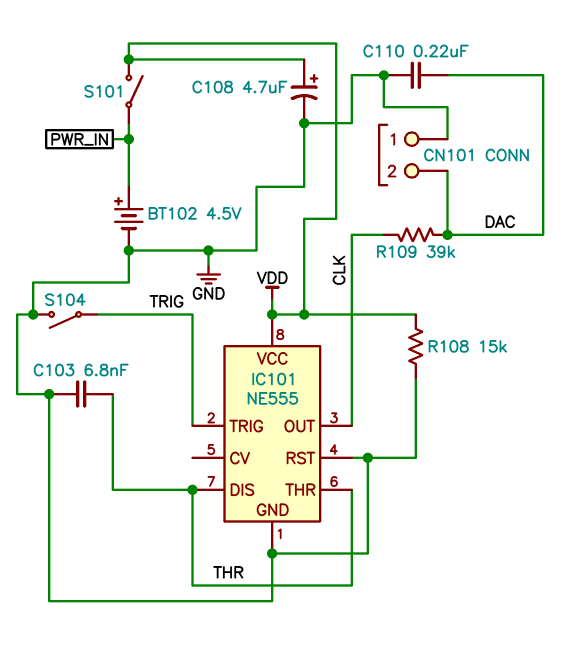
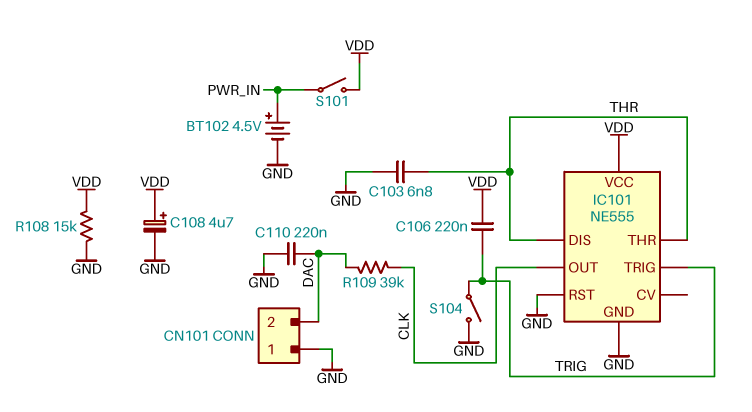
C106: none -> 220nF (TRIG, VDD)

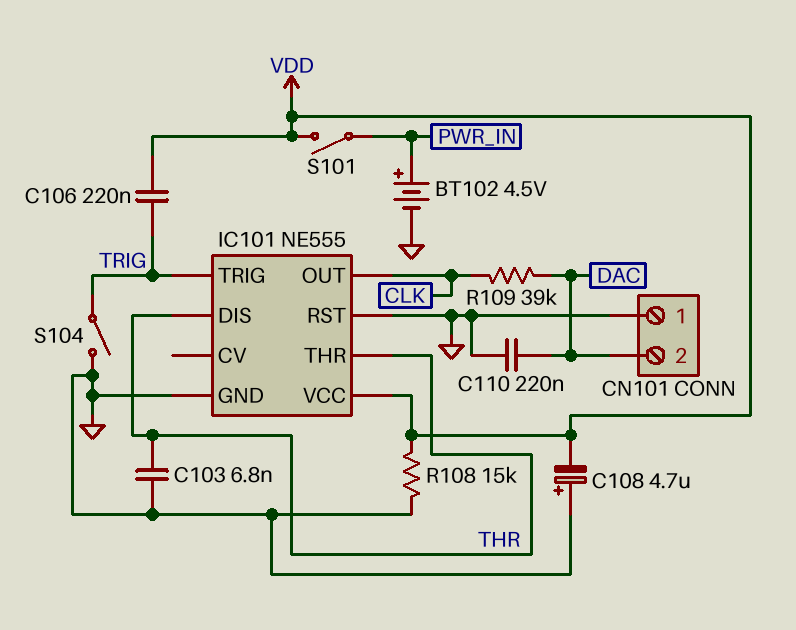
C108: 4.7uF (plus VDD, minus GND) -> 4.7uF (plus GND, minus VDD)

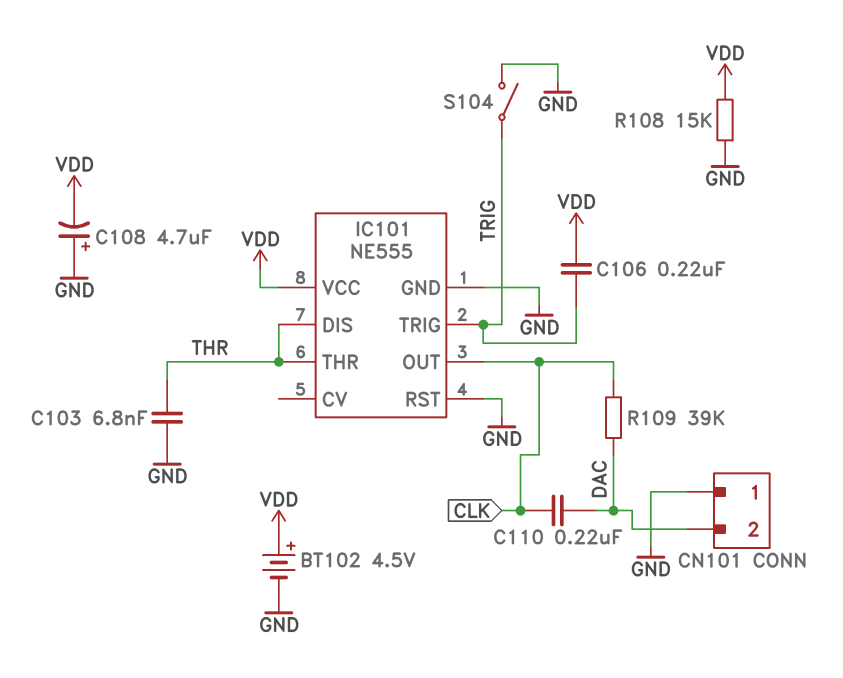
BT102: 4.5V (plus PWR_IN, minus GND) -> 4.5V (plus VDD, minus GND)
C110: 220nF (DAC, GND) -> 220nF (CLK, DAC)
S101: switch (PWR_IN, VDD) -> none

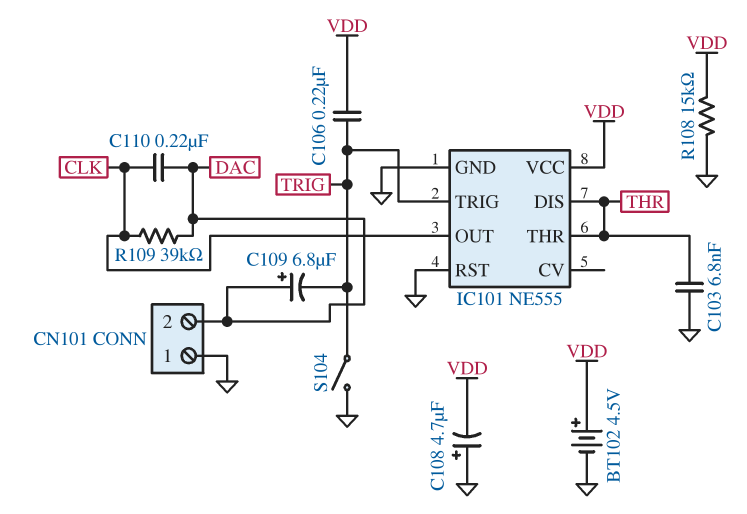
C109: none -> 6.8uF (plus DAC, minus TRIG)

